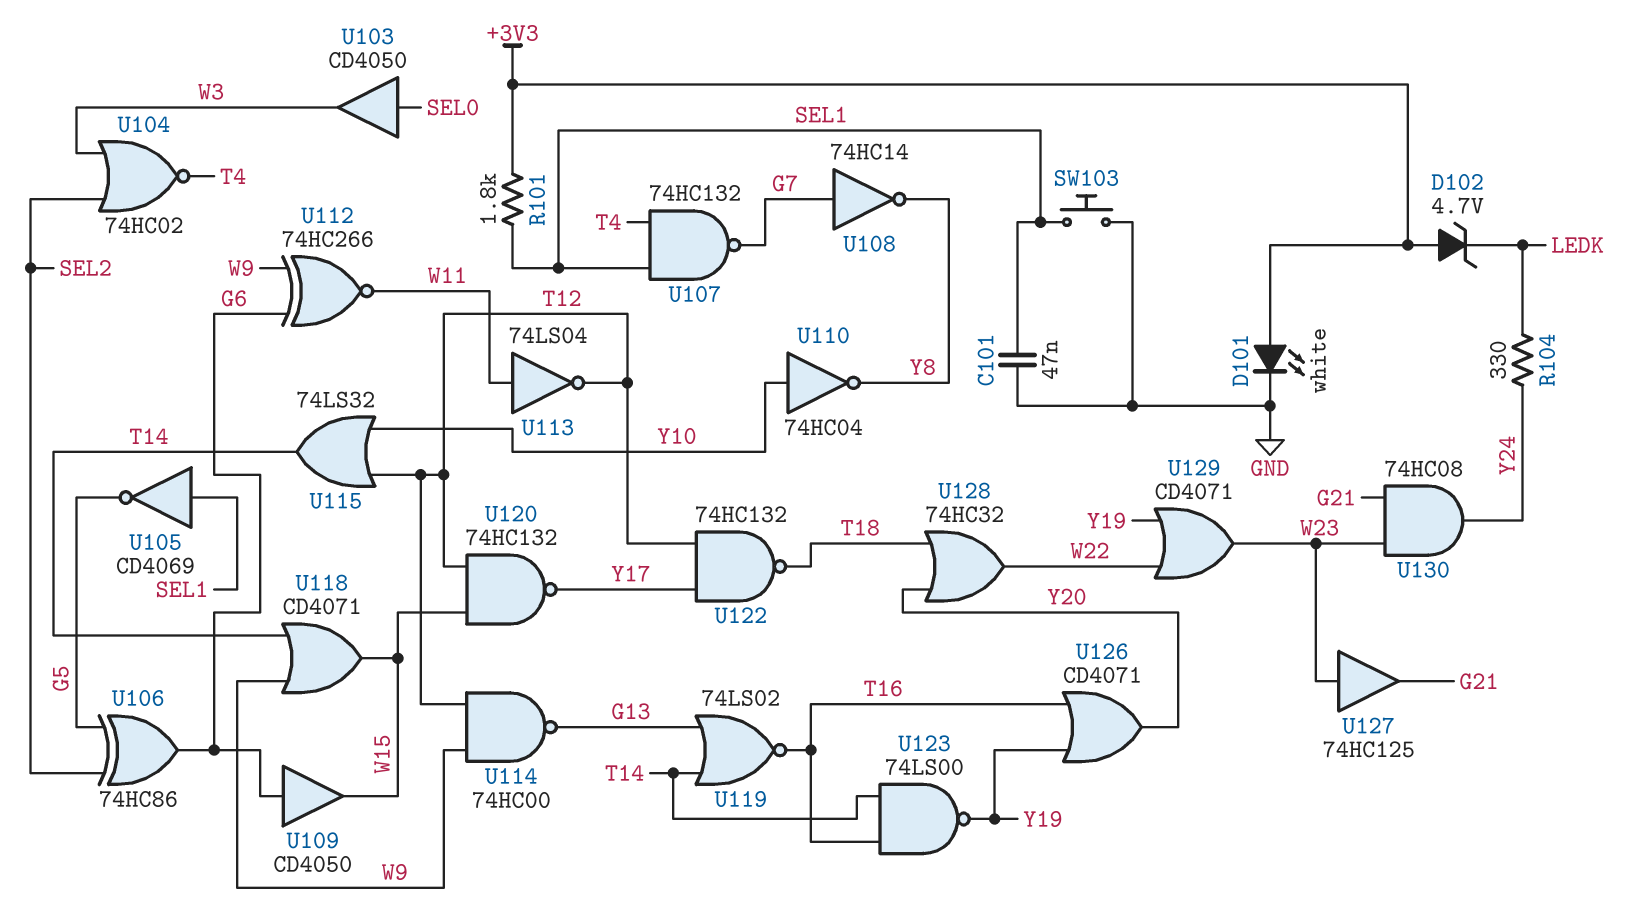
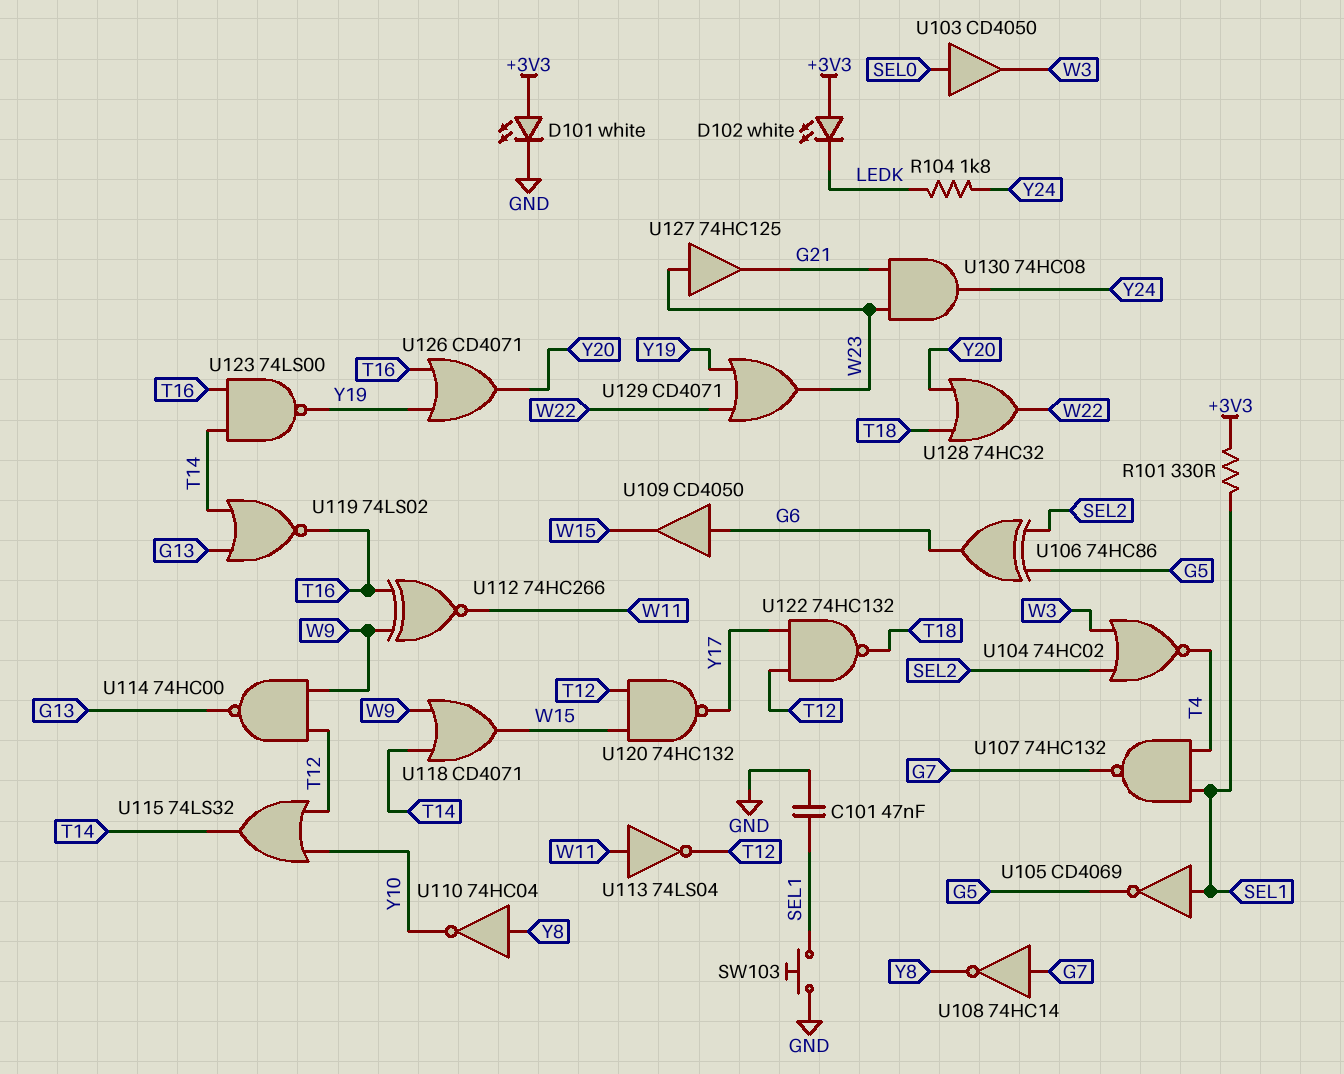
D102: zener 4.7V (A +3V3, K LEDK) -> LED white (A +3V3, K LEDK)
R101: 1.8k (+3V3, SEL1) -> 330 (+3V3, SEL1)
R104: 330 (LEDK, Y24) -> 1.8k (LEDK, Y24)
U110: NOT 74HC04 (in Y10, out Y8) -> NOT 74HC04 (in Y8, out Y10)
U112: XNOR 74HC266 (in G6, in W9, out W11) -> XNOR 74HC266 (in T16, in W9, out W11)

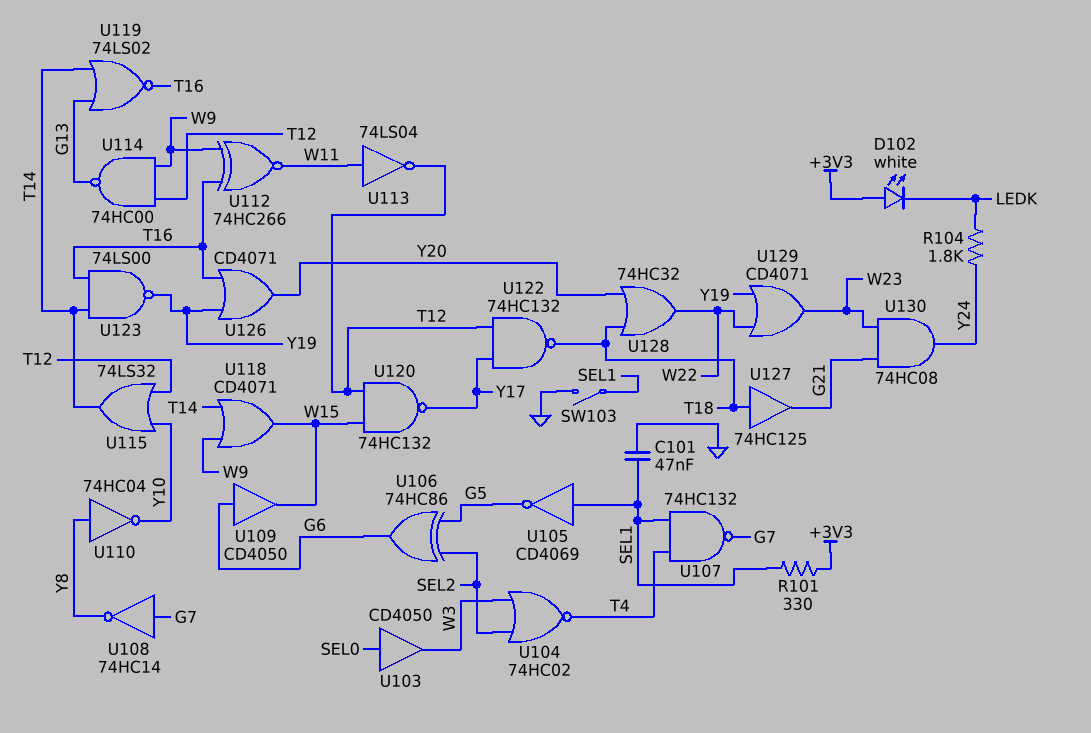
D101: LED white (A +3V3, K GND) -> none
SW103: button (GND, SEL1) -> switch (GND, SEL1)
U127: buffer 74HC125 (in W23, out G21) -> buffer 74HC125 (in T18, out G21)

